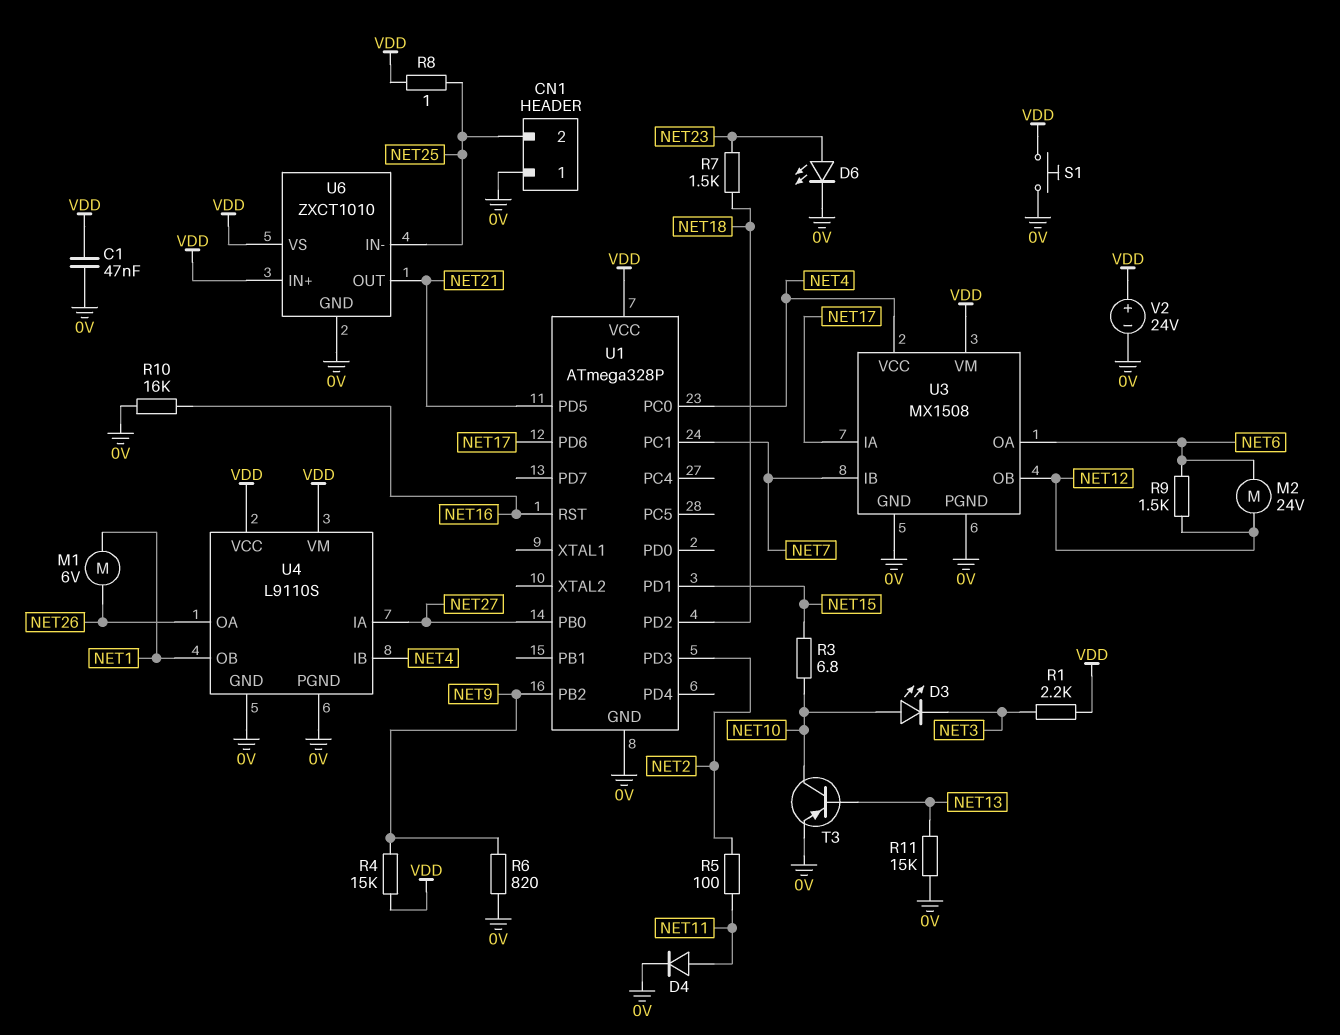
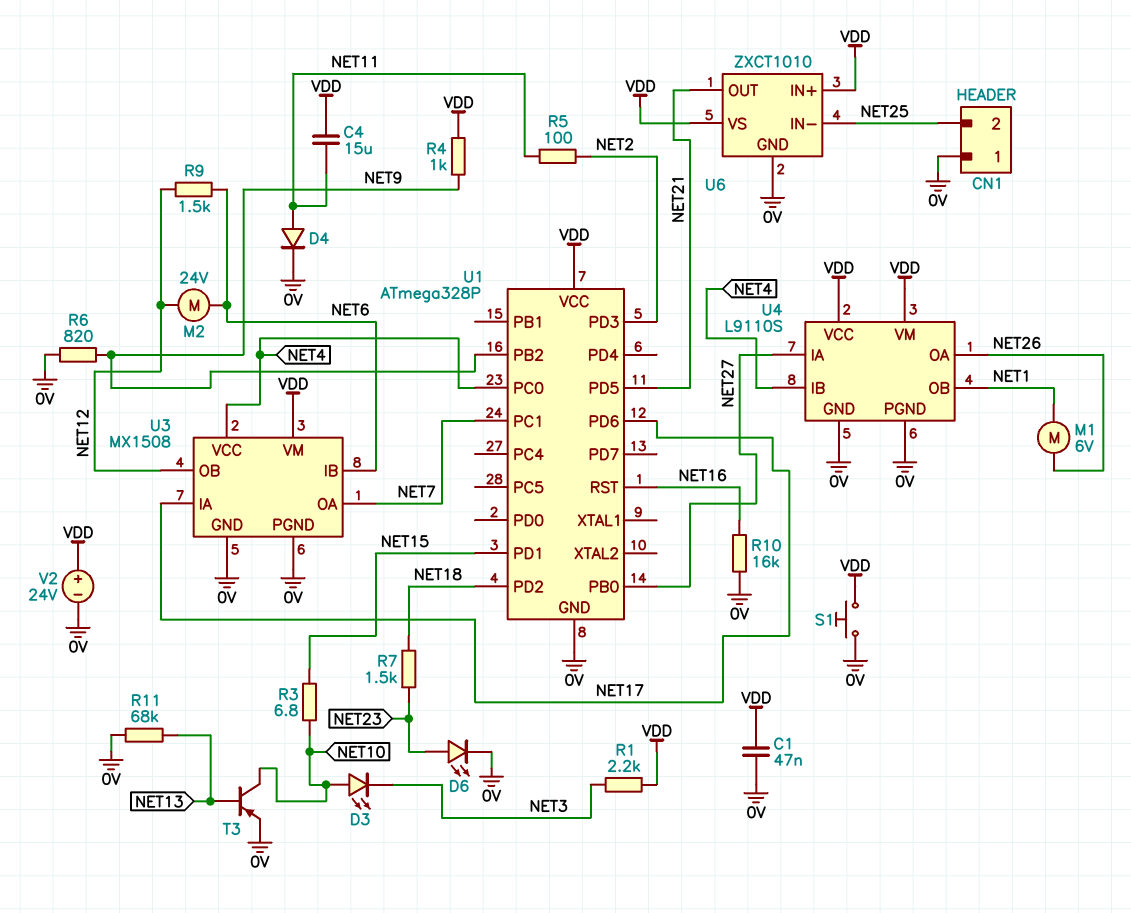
C4: none -> 15uF (NET11, VDD)
R4: 15k (NET9, VDD) -> 1k (NET9, VDD)
R8: 1 (NET25, VDD) -> none
R11: 15k (0V, NET13) -> 68k (0V, NET13)
U3 pin IB: NET7 -> NET6
U3 pin OA: NET6 -> NET7

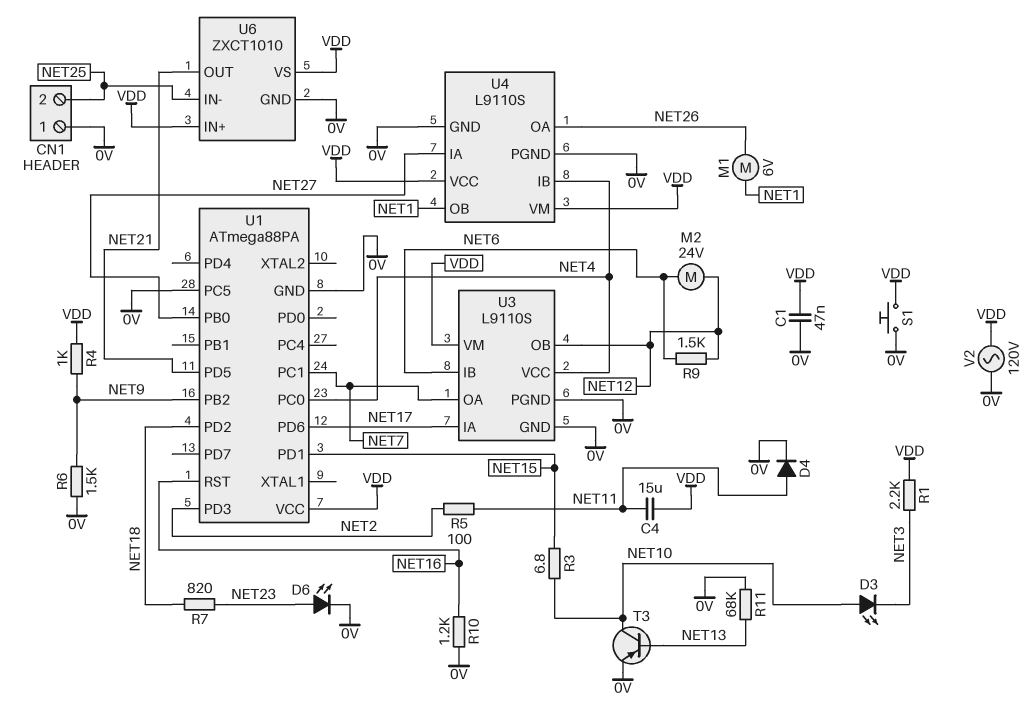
R6: 820 (0V, NET9) -> 1.5k (0V, NET9)
R7: 1.5k (NET18, NET23) -> 820 (NET18, NET23)
R10: 16k (0V, NET16) -> 1.2k (0V, NET16)
U1: ATmega328P -> ATmega88PA
U1 pin PC5: none -> 0V
U3: MX1508 -> L9110S
V2: 24V (plus VDD, minus 0V) -> AC 120V (0V, VDD)

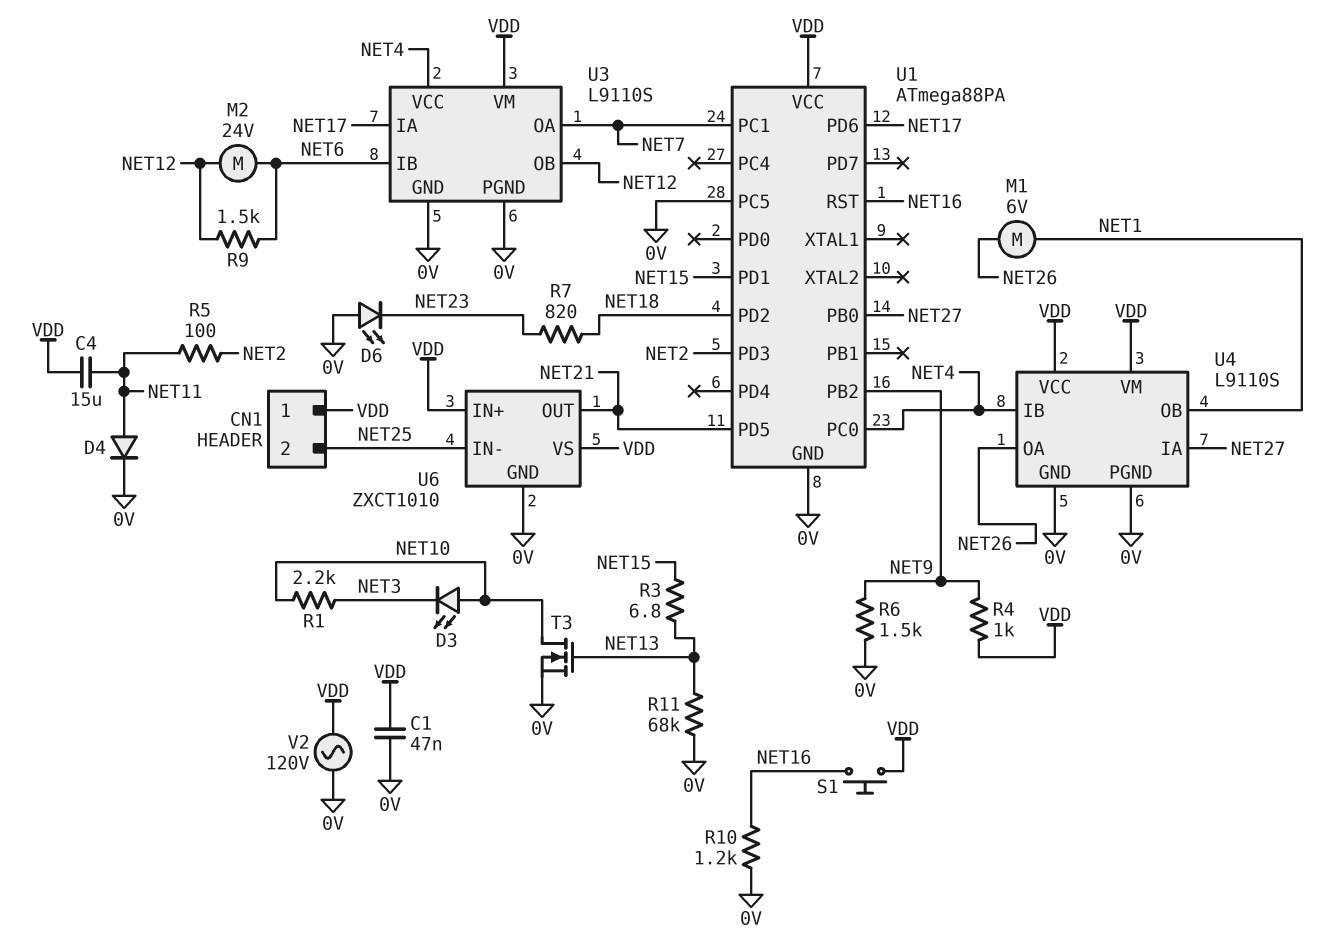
CN1 pin 1: 0V -> VDD
D6: LED (A NET23, K 0V) -> LED (A 0V, K NET23)
R1: 2.2k (NET3, VDD) -> 2.2k (NET3, NET10)
R3: 6.8 (NET10, NET15) -> 6.8 (NET13, NET15)
S1: button (0V, VDD) -> button (NET16, VDD)
T3: PNP (B NET13, C NET10, E 0V) -> NMOS (G NET13, D NET10, S 0V)

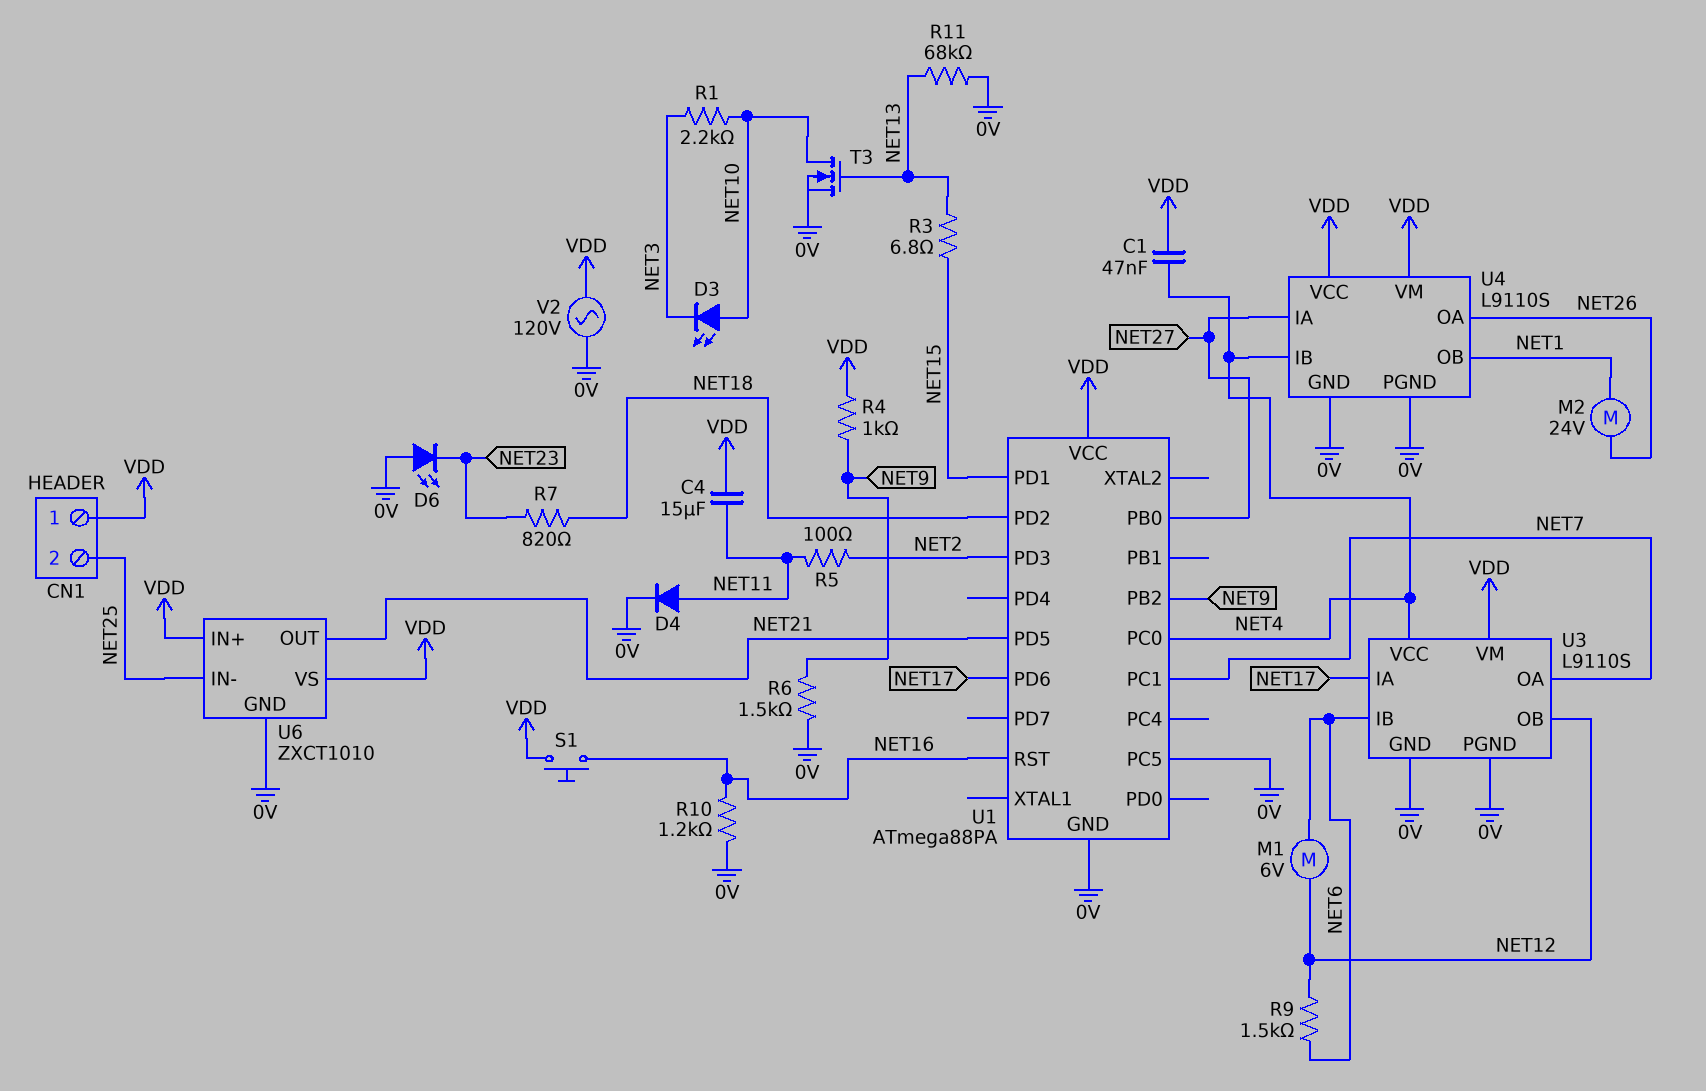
C1: 47nF (0V, VDD) -> 47nF (NET4, VDD)
M1: motor 6V (NET1, NET26) -> motor 6V (NET6, NET12)
M2: motor 24V (NET6, NET12) -> motor 24V (NET1, NET26)

